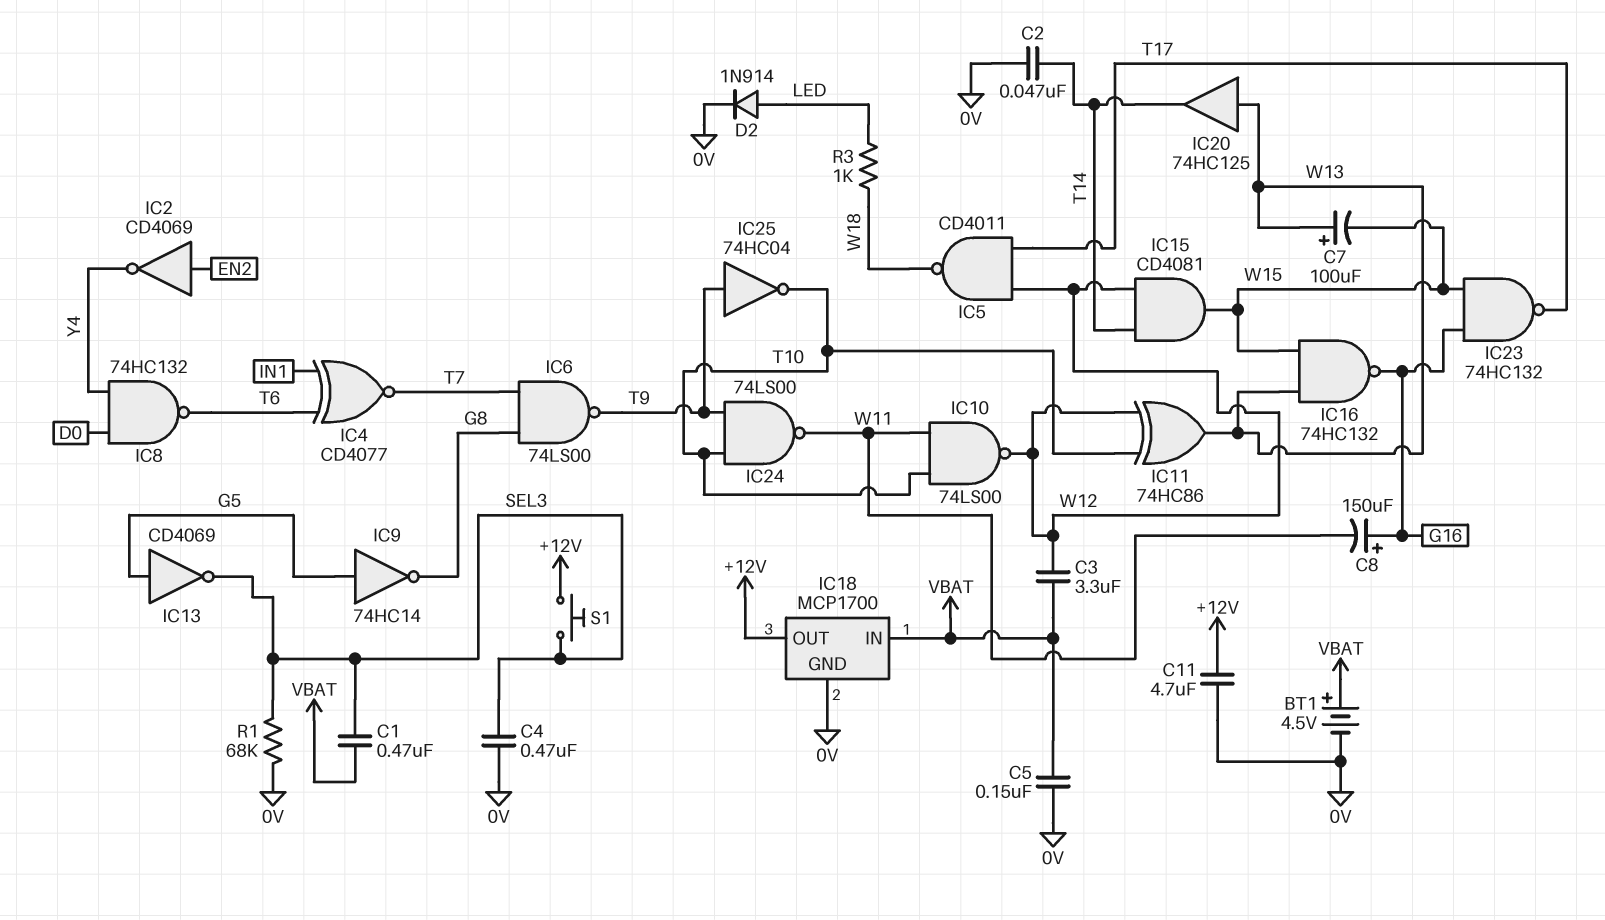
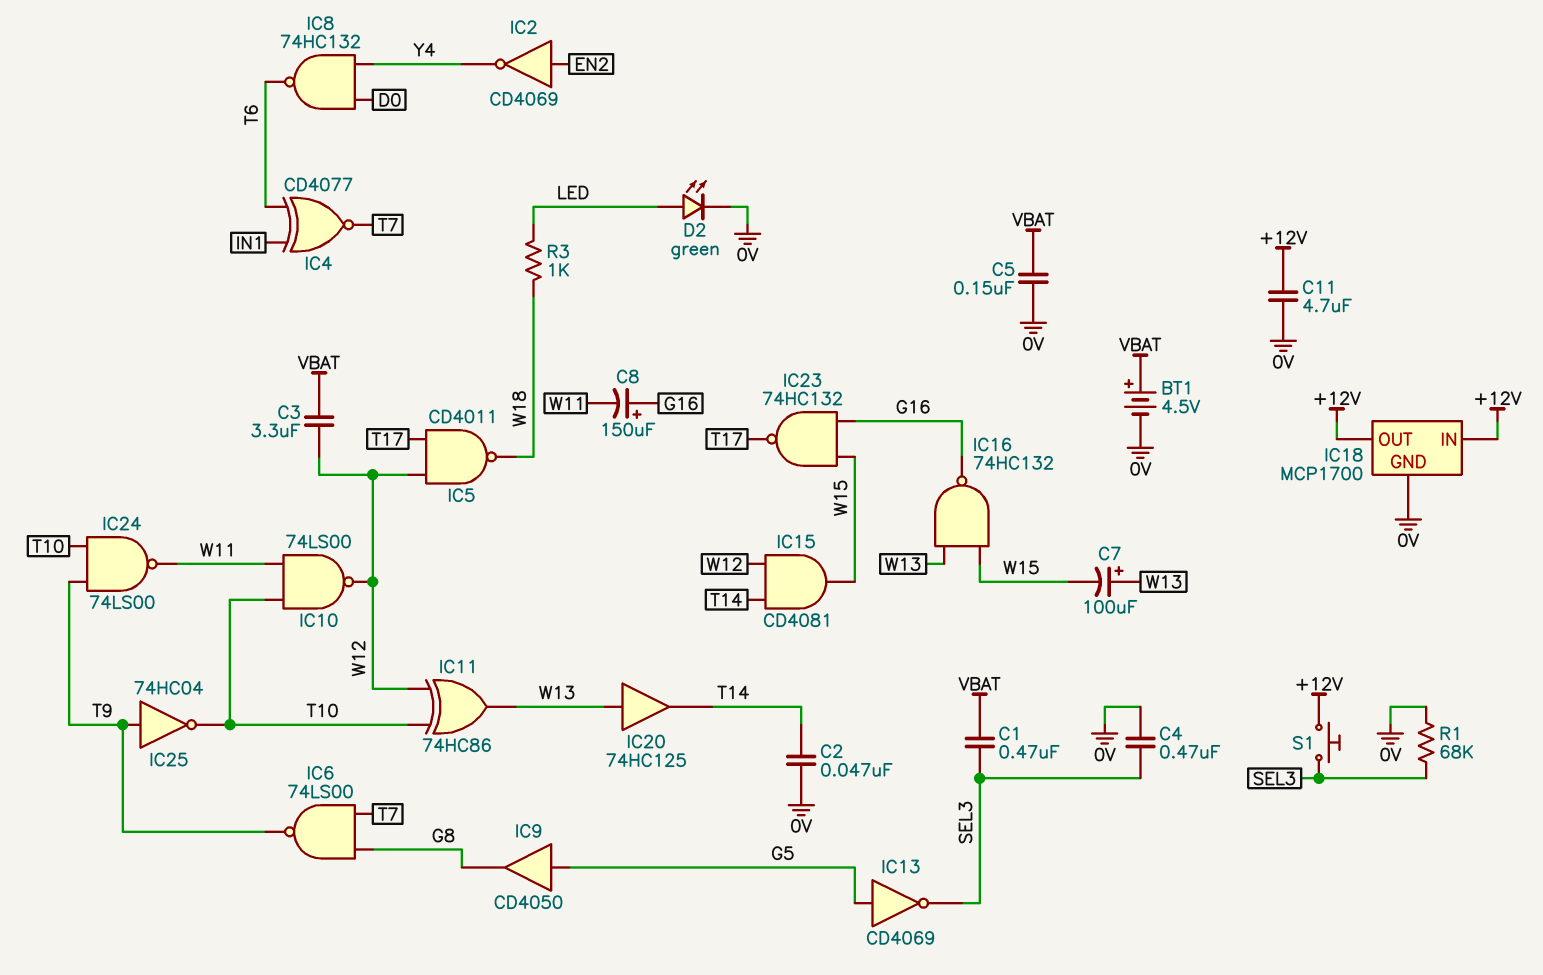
D2: diode 1N914 (A LED, K 0V) -> LED green (A LED, K 0V)
IC9: NOT 74HC14 (in G5, out G8) -> buffer CD4050 (in G5, out G8)
IC18 pin IN: VBAT -> +12V

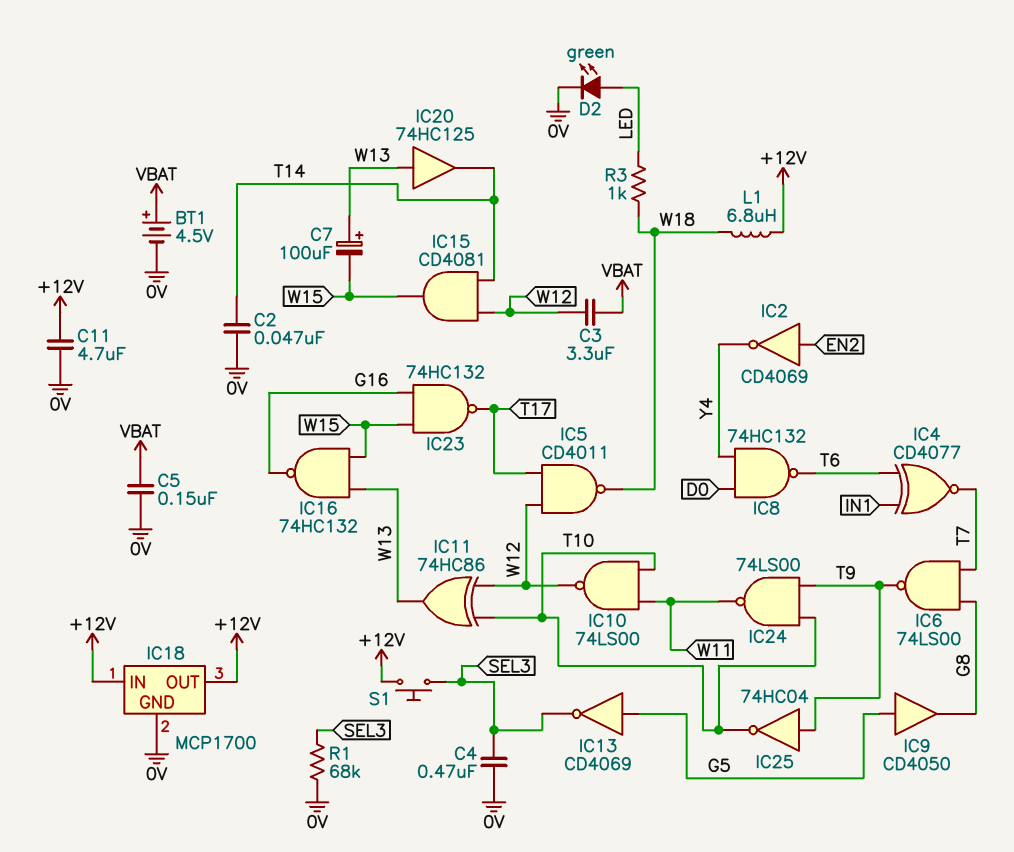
C1: 470nF (SEL3, VBAT) -> none
C8: 150uF (plus G16, minus W11) -> none
L1: none -> 6.8uH (+12V, W18)

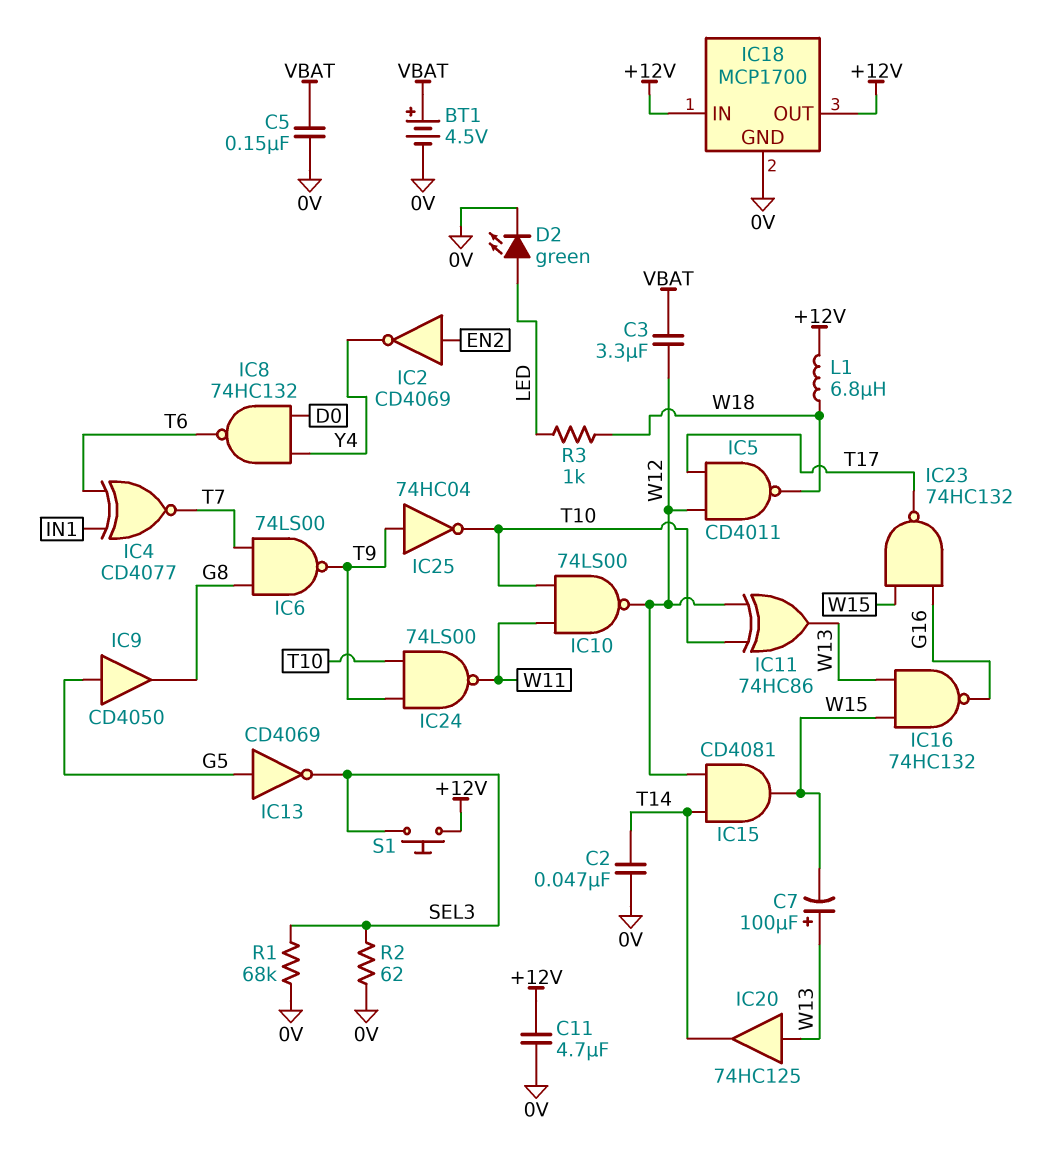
C4: 470nF (0V, SEL3) -> none
R2: none -> 62 (0V, SEL3)

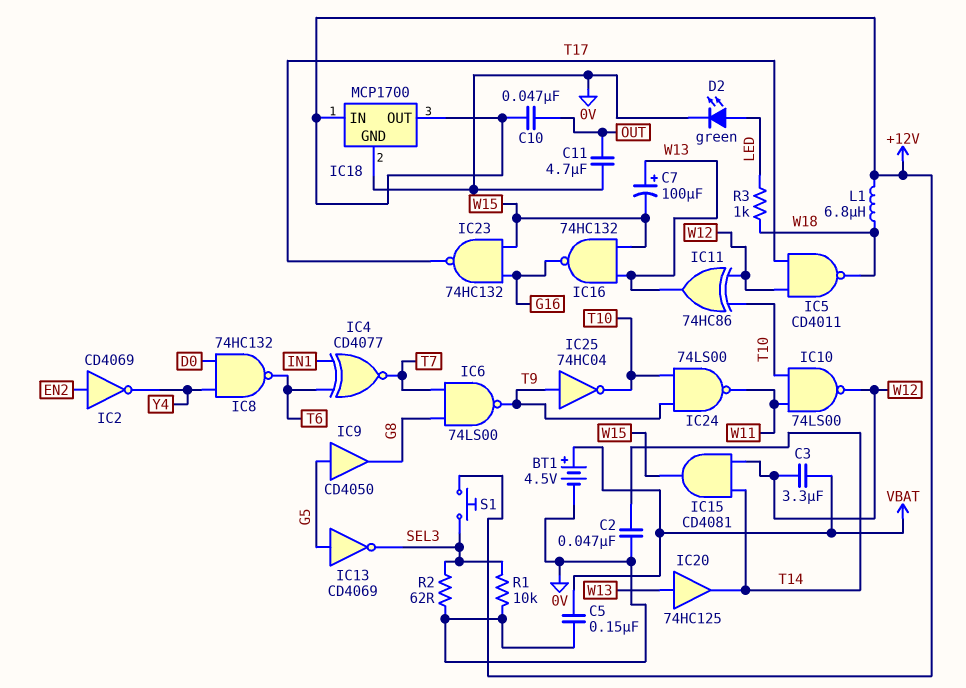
C10: none -> 47nF (+12V, OUT)
C11: 4.7uF (+12V, 0V) -> 4.7uF (0V, OUT)
R1: 68k (0V, SEL3) -> 10k (0V, SEL3)

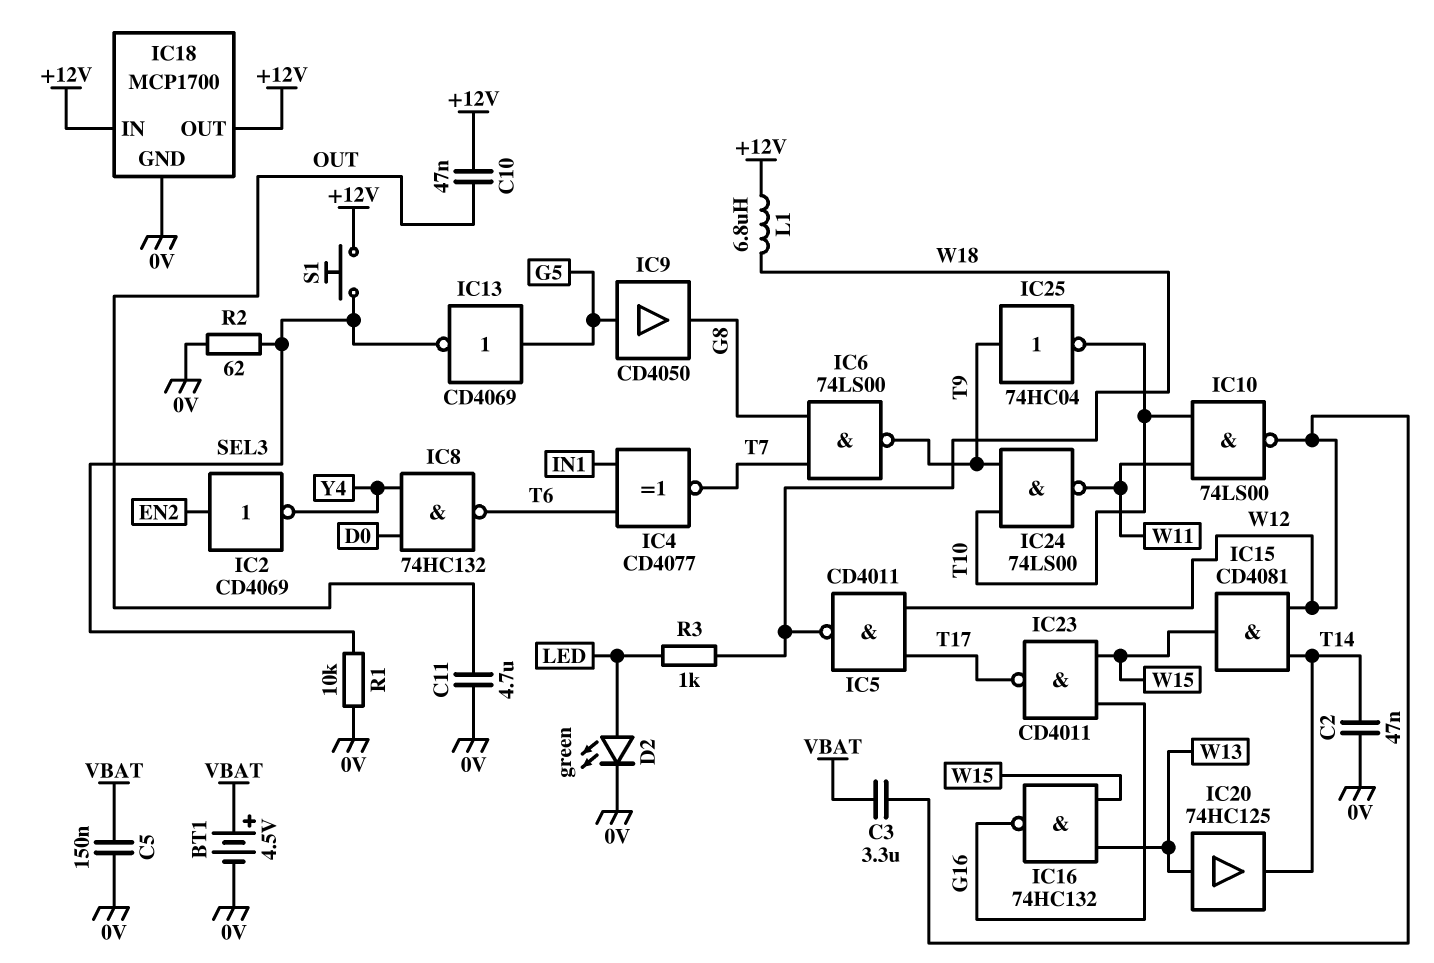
C7: 100uF (plus W13, minus W15) -> none
IC11: XOR 74HC86 (in T10, in W12, out W13) -> none
IC23: NAND 74HC132 (in G16, in W15, out T17) -> NAND CD4011 (in G16, in W15, out T17)

